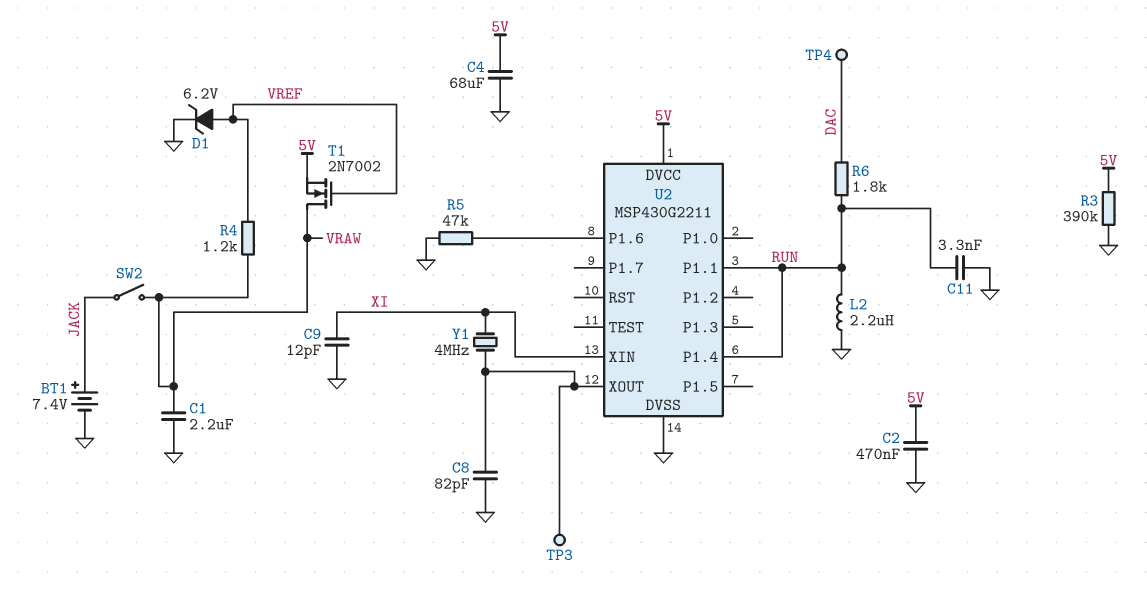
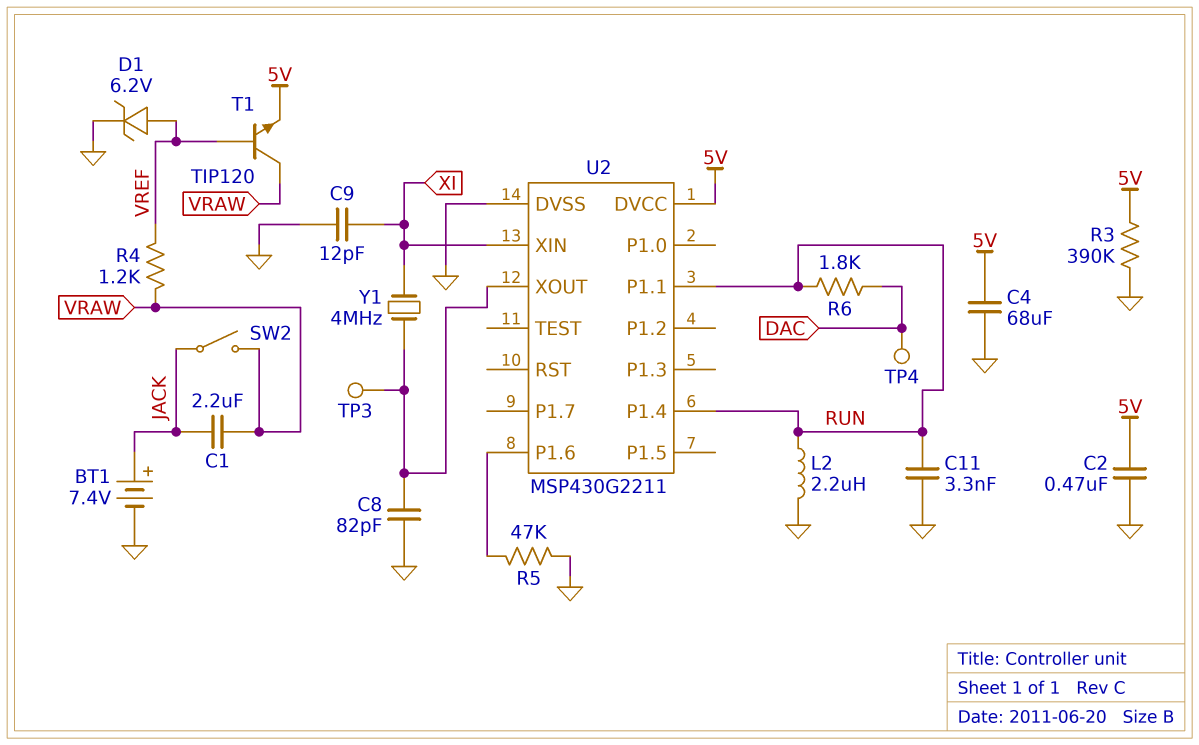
C1: 2.2uF (GND, VRAW) -> 2.2uF (JACK, VRAW)
T1: NMOS 2N7002 (G VREF, D VRAW, S 5V) -> NPN TIP120 (B VREF, C VRAW, E 5V)

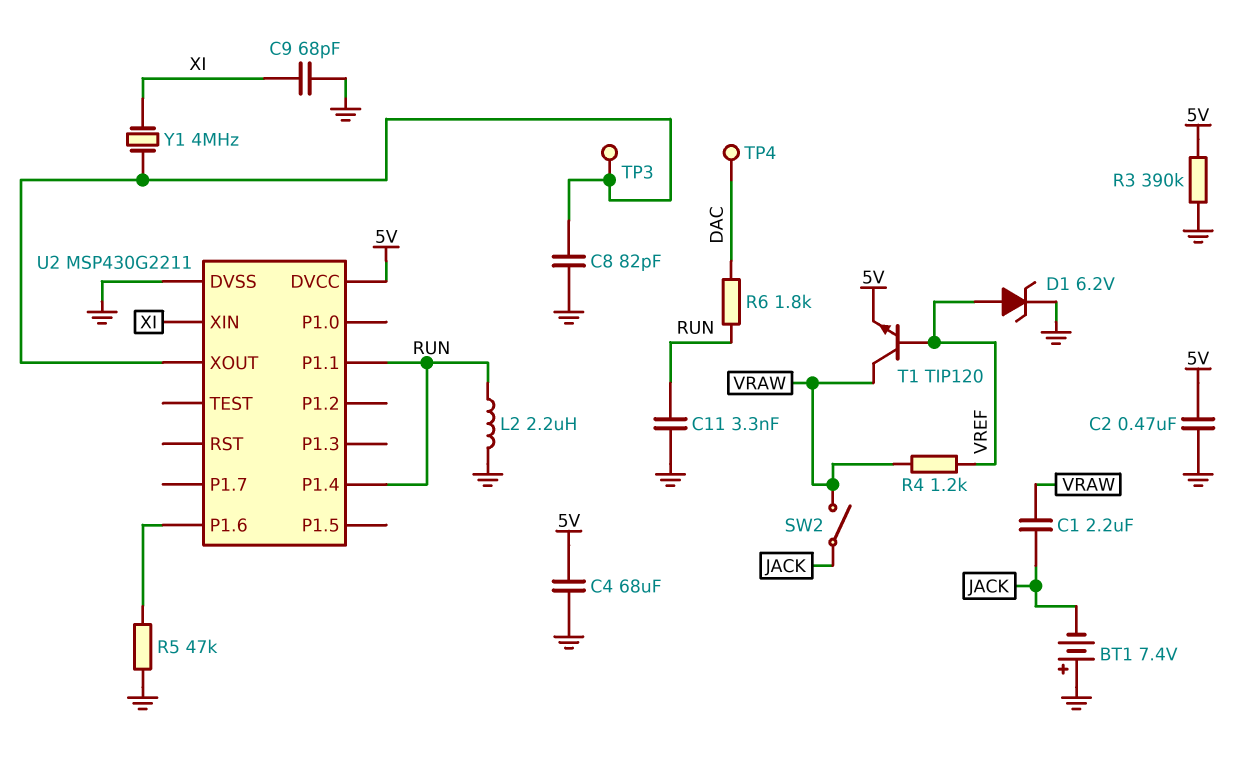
BT1: 7.4V (plus JACK, minus GND) -> 7.4V (plus GND, minus JACK)
C9: 12pF (GND, XI) -> 68pF (GND, XI)

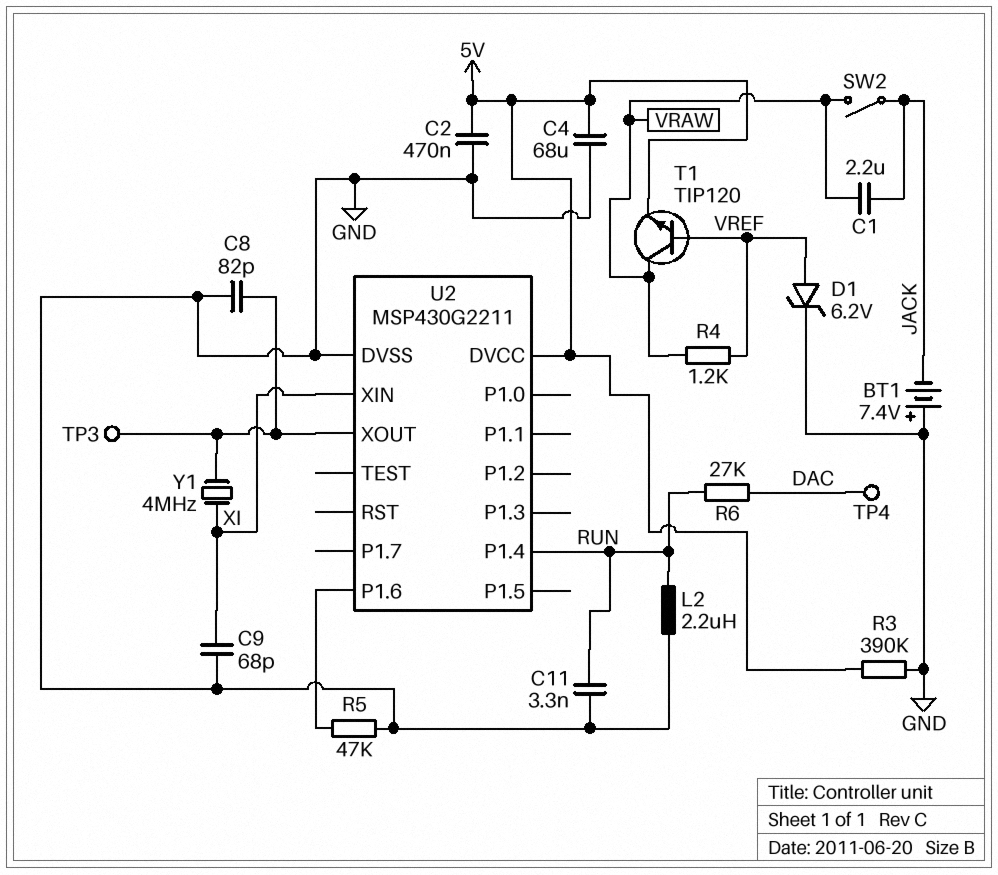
R6: 1.8k (DAC, RUN) -> 27k (DAC, RUN)
U2 pin P1.1: RUN -> none

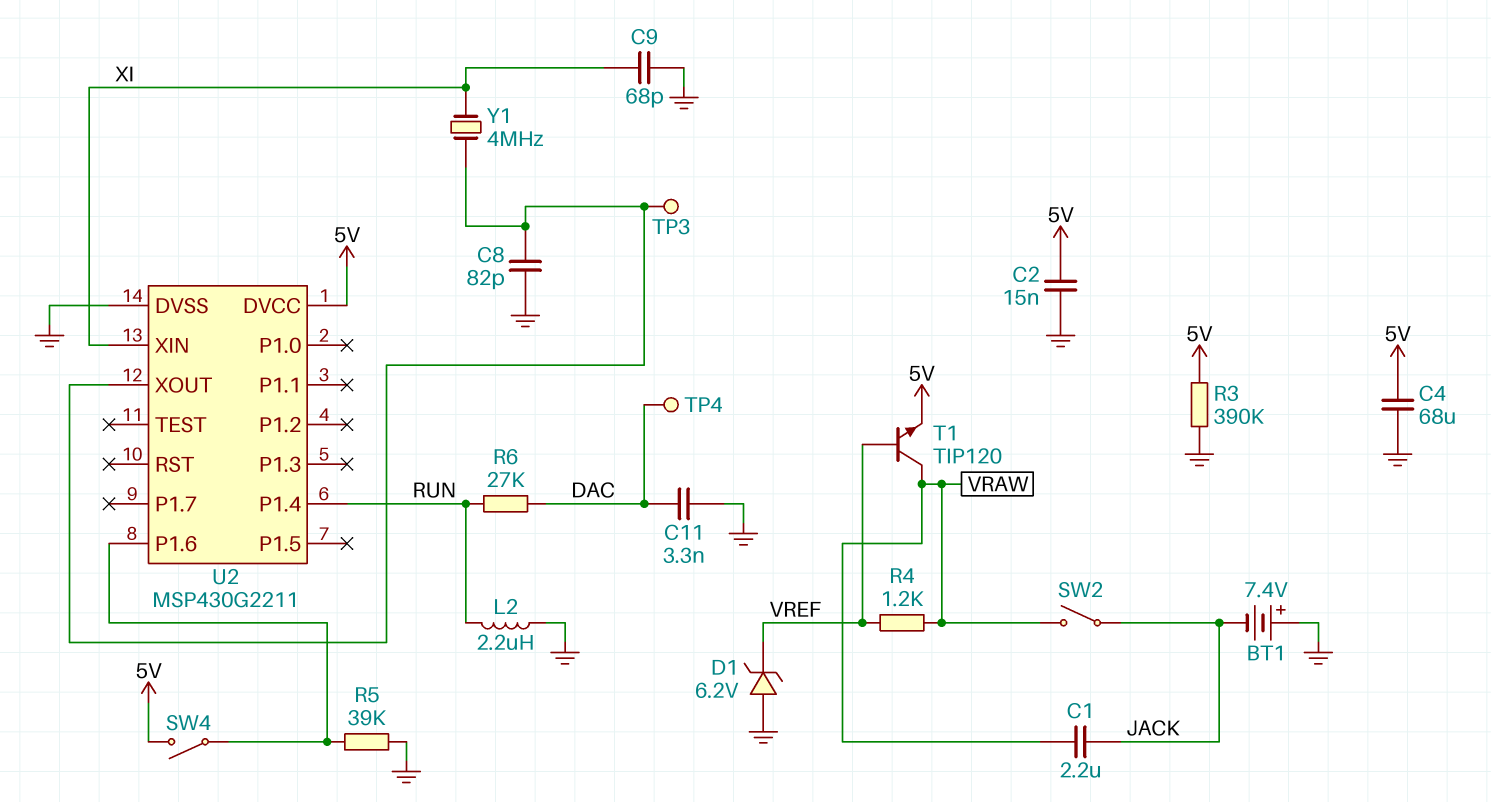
C2: 470nF (5V, GND) -> 15nF (5V, GND)
C11: 3.3nF (GND, RUN) -> 3.3nF (DAC, GND)
D1: zener 6.2V (A VREF, K GND) -> zener 6.2V (A GND, K VREF)
R5: 47k (GND, U2/P1.6) -> 39k (GND, U2/P1.6)
SW4: none -> switch (5V, U2/P1.6)

